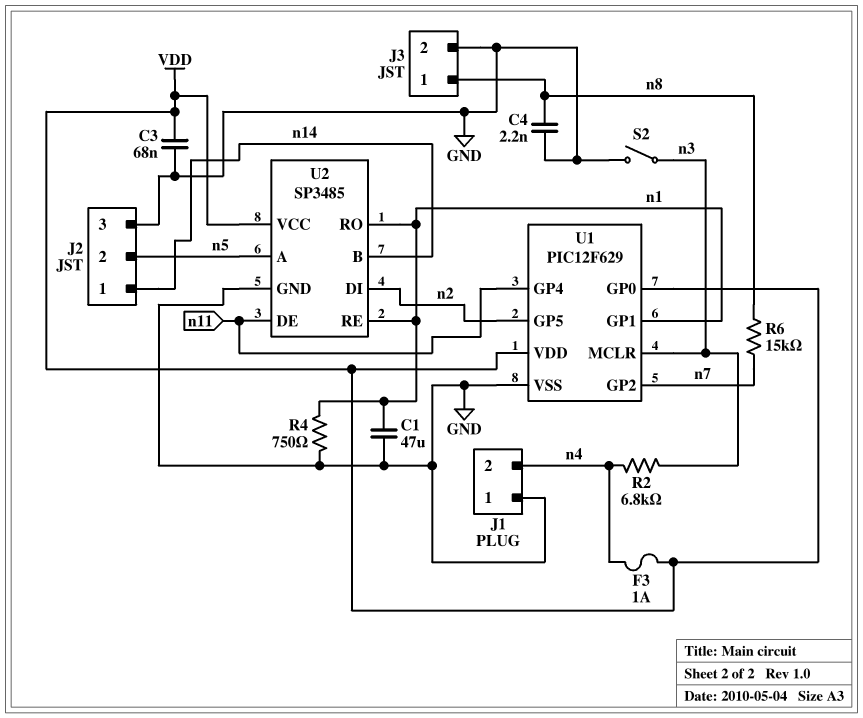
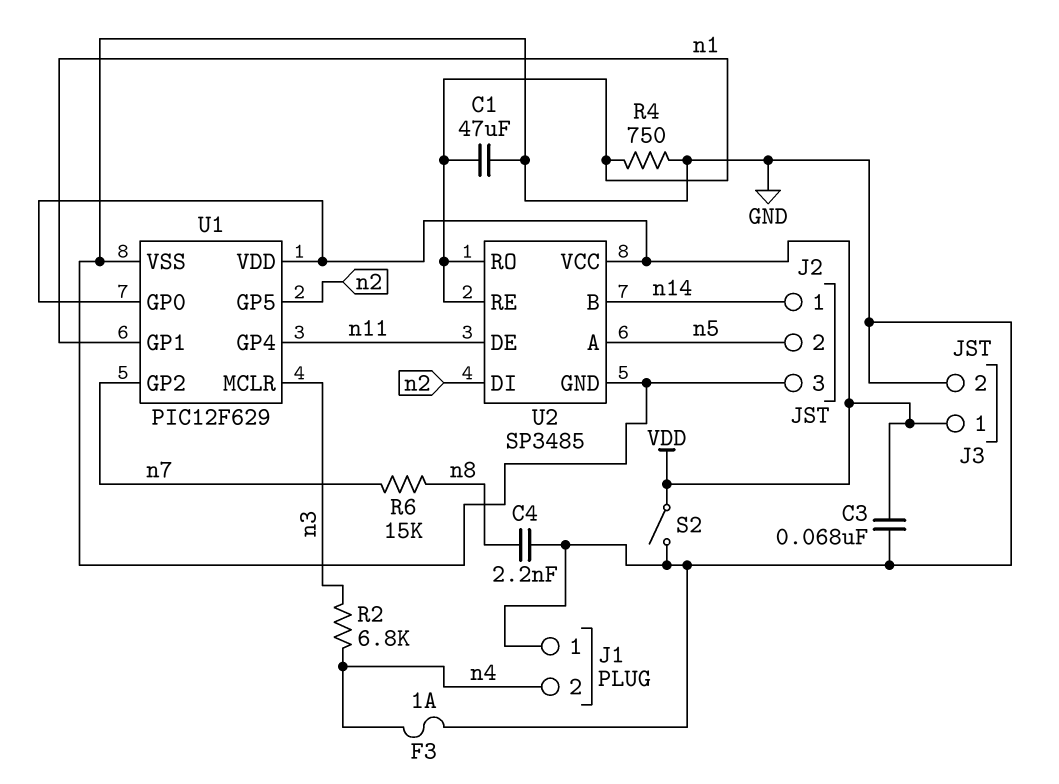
F3: 1A (VDD, n4) -> 1A (GND, n4)
J3 pin 1: n8 -> VDD
S2: switch (GND, n3) -> switch (GND, VDD)

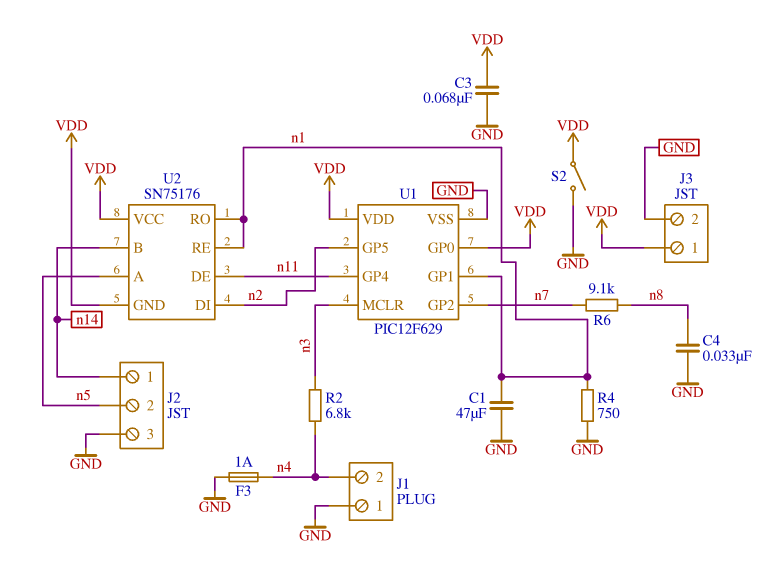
C4: 2.2nF (GND, n8) -> 33nF (GND, n8)
R6: 15k (n7, n8) -> 9.1k (n7, n8)
U2: SP3485 -> SN75176
U2 pin GND: GND -> VDD

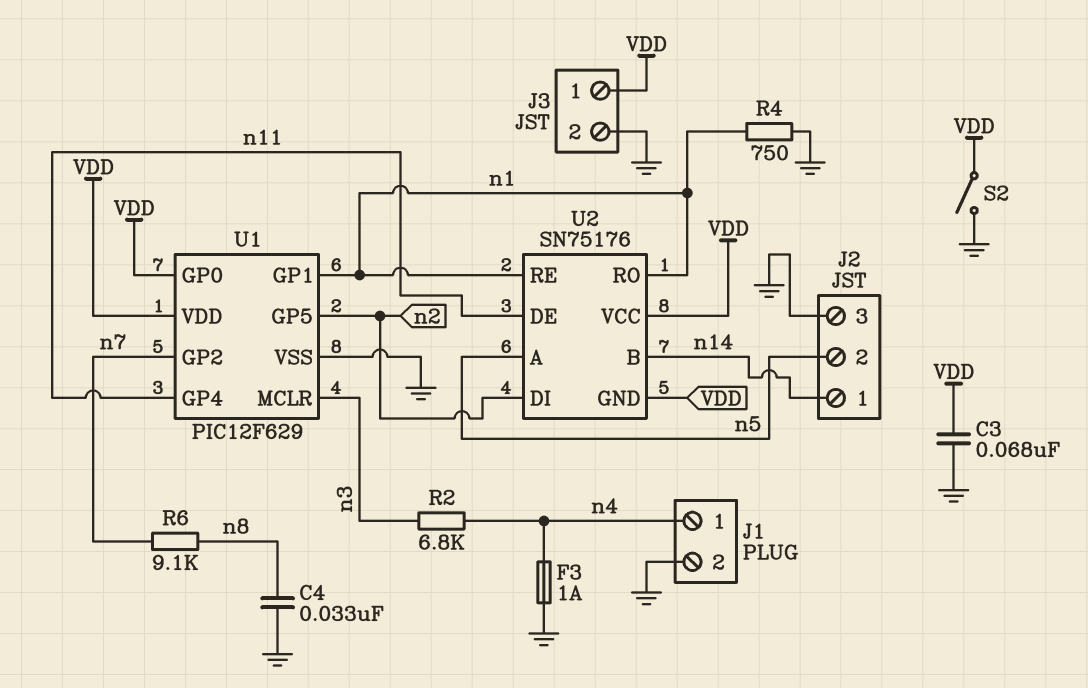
C1: 47uF (GND, n1) -> none
J1 pin 1: GND -> n4
J1 pin 2: n4 -> GND

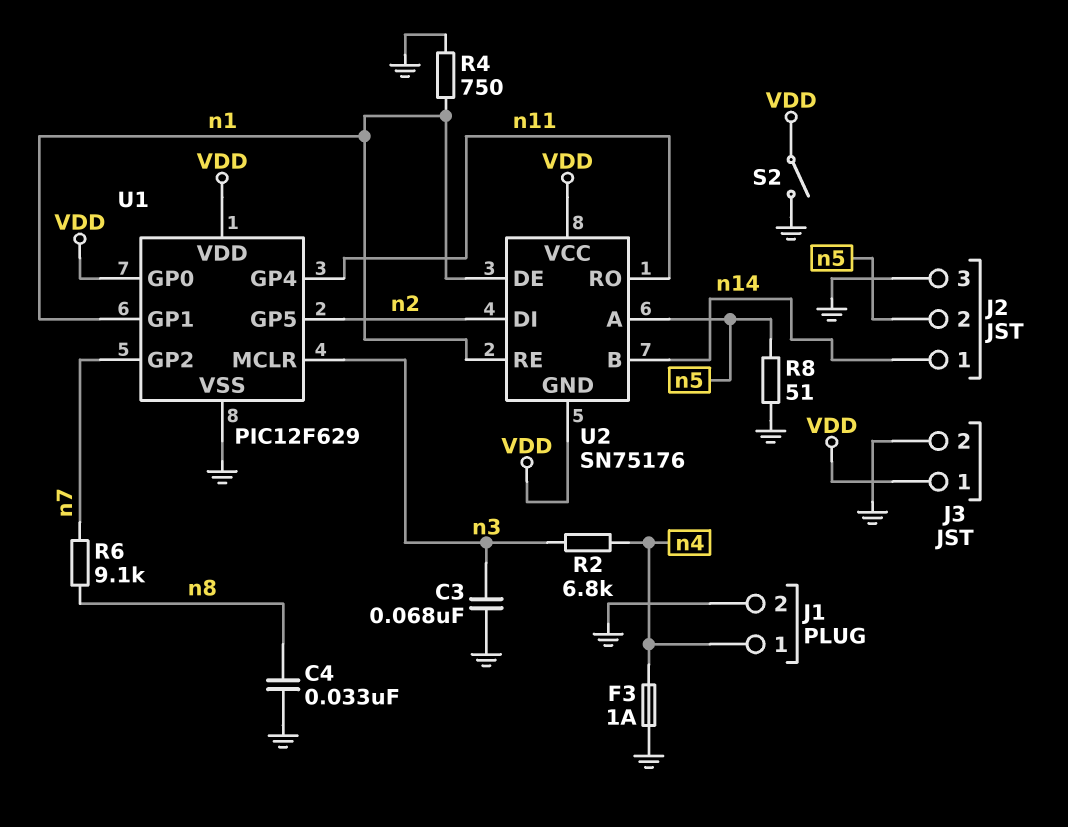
C3: 68nF (GND, VDD) -> 68nF (GND, n3)
R8: none -> 51 (GND, n5)
U2 pin DE: n11 -> n1
U2 pin RO: n1 -> n11

